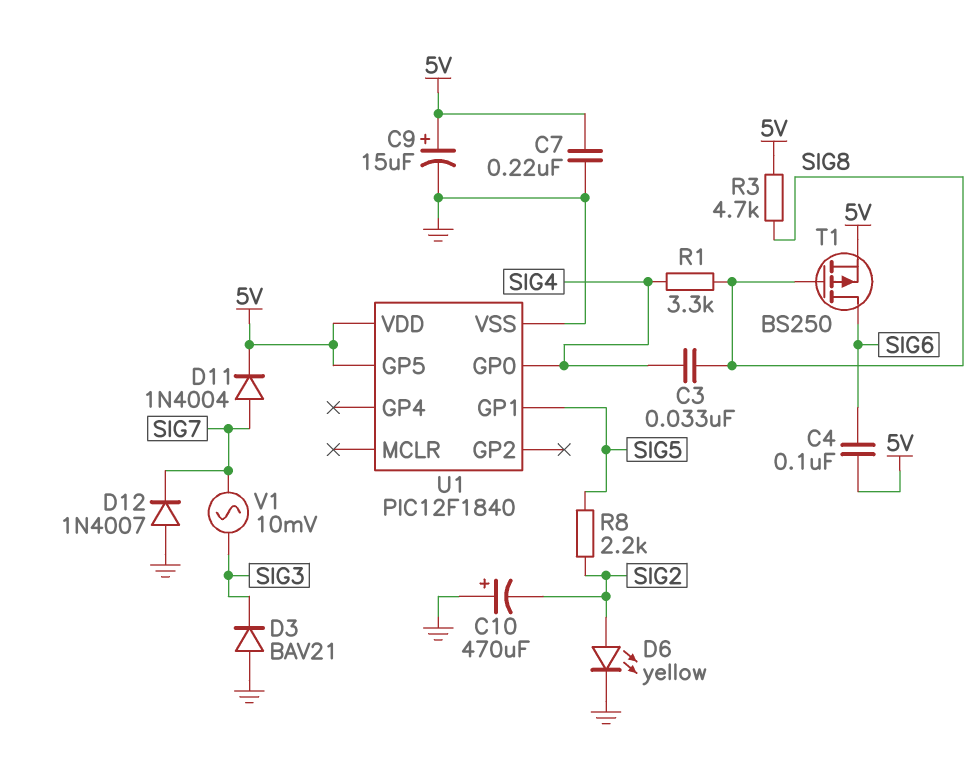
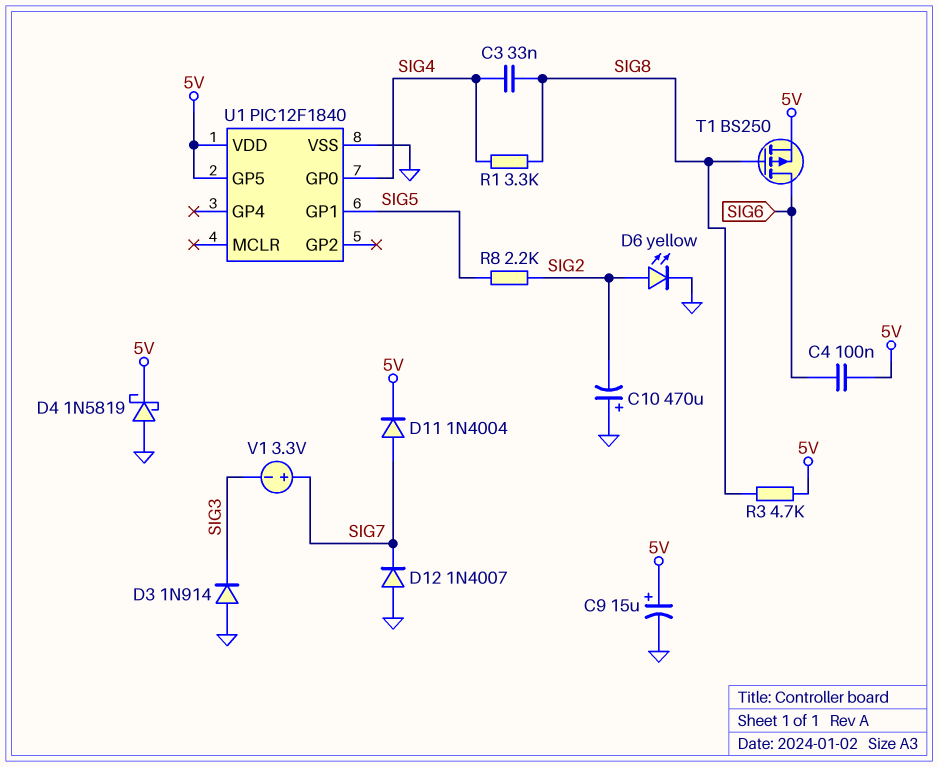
C7: 220nF (5V, GND) -> none
D3: diode BAV21 (A GND, K SIG3) -> diode 1N914 (A GND, K SIG3)
D4: none -> schottky 1N5819 (A GND, K 5V)
V1: AC 10mV (SIG3, SIG7) -> 3.3V (plus SIG7, minus SIG3)

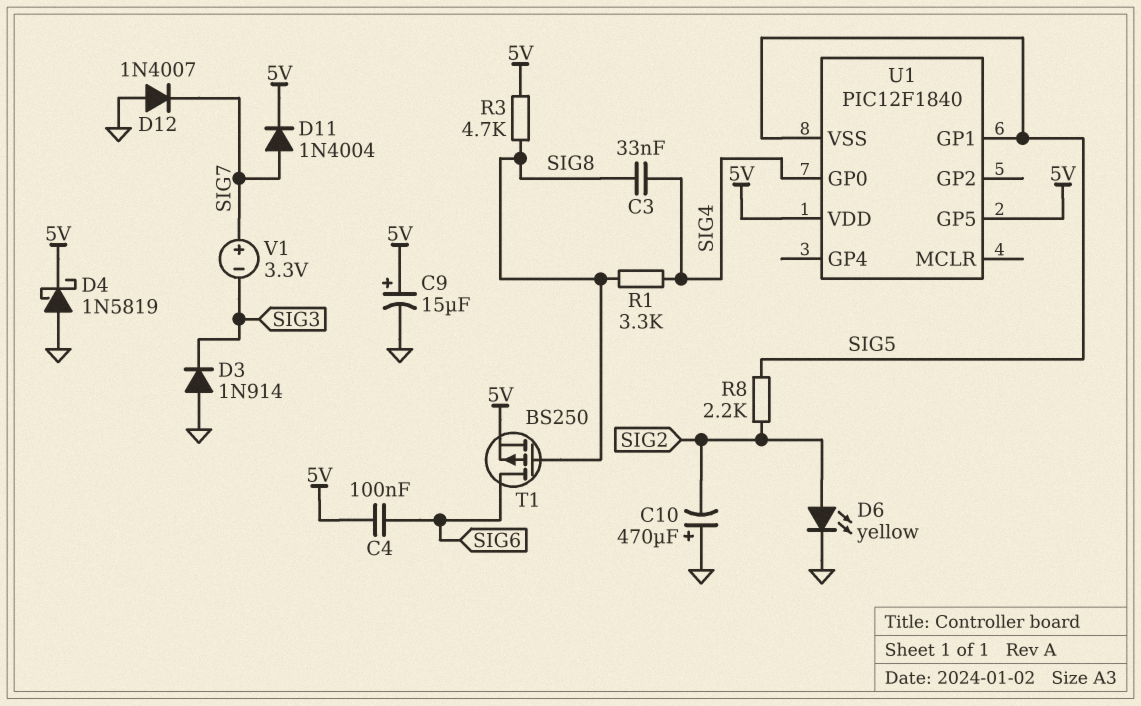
U1 pin VSS: GND -> SIG5

